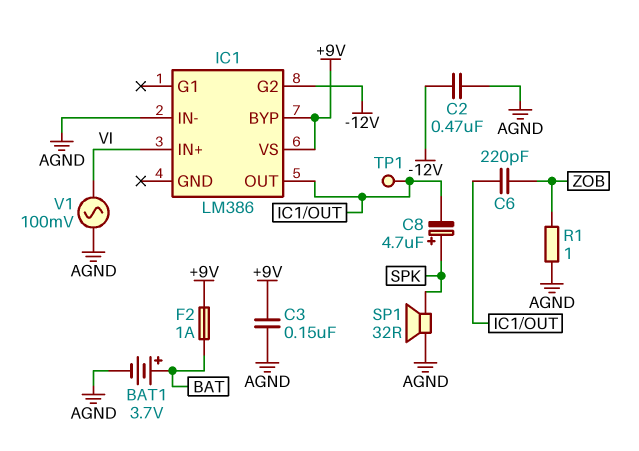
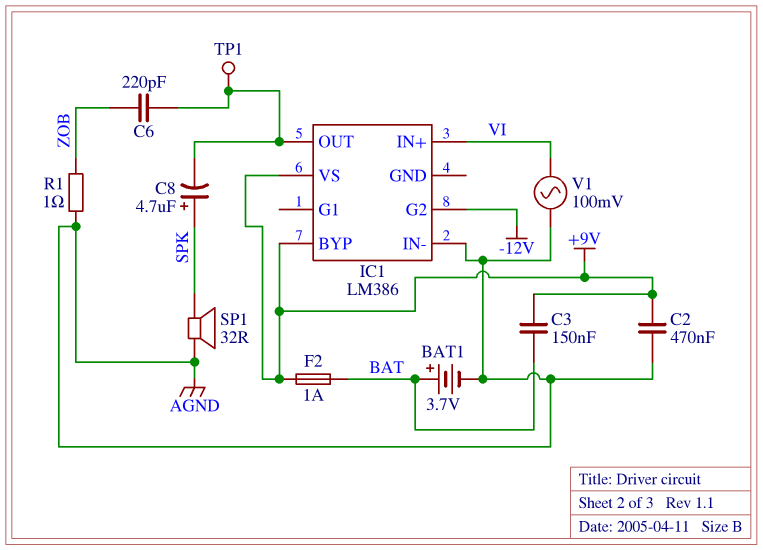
C2: 470nF (-12V, AGND) -> 470nF (+9V, AGND)
C3: 150nF (+9V, AGND) -> 150nF (+9V, BAT)

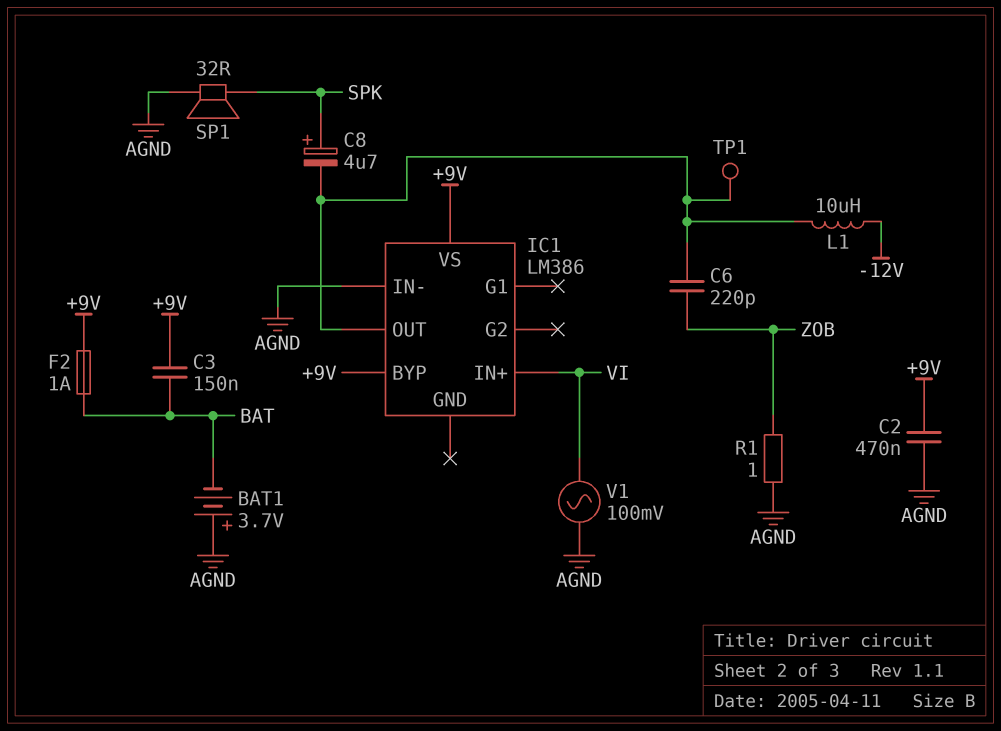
BAT1: 3.7V (plus BAT, minus AGND) -> 3.7V (plus AGND, minus BAT)
IC1 pin G2: -12V -> none
L1: none -> 10uH (-12V, IC1/OUT)

